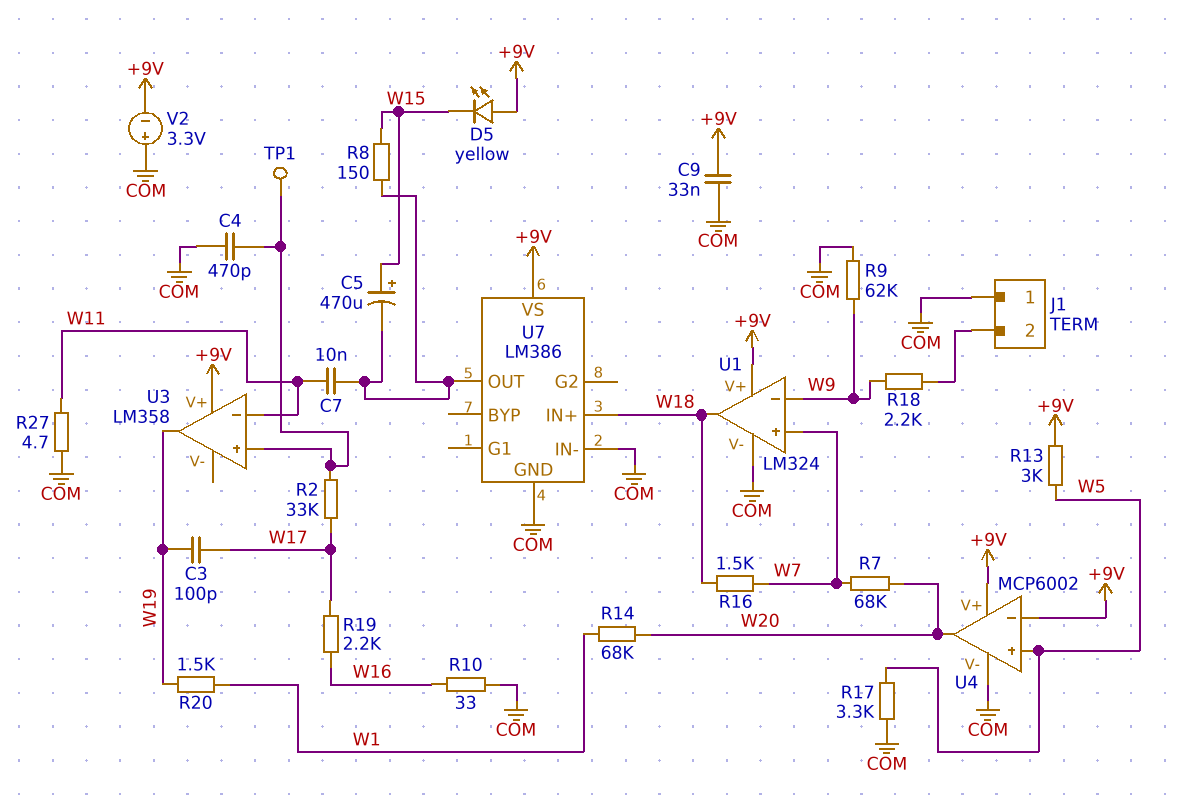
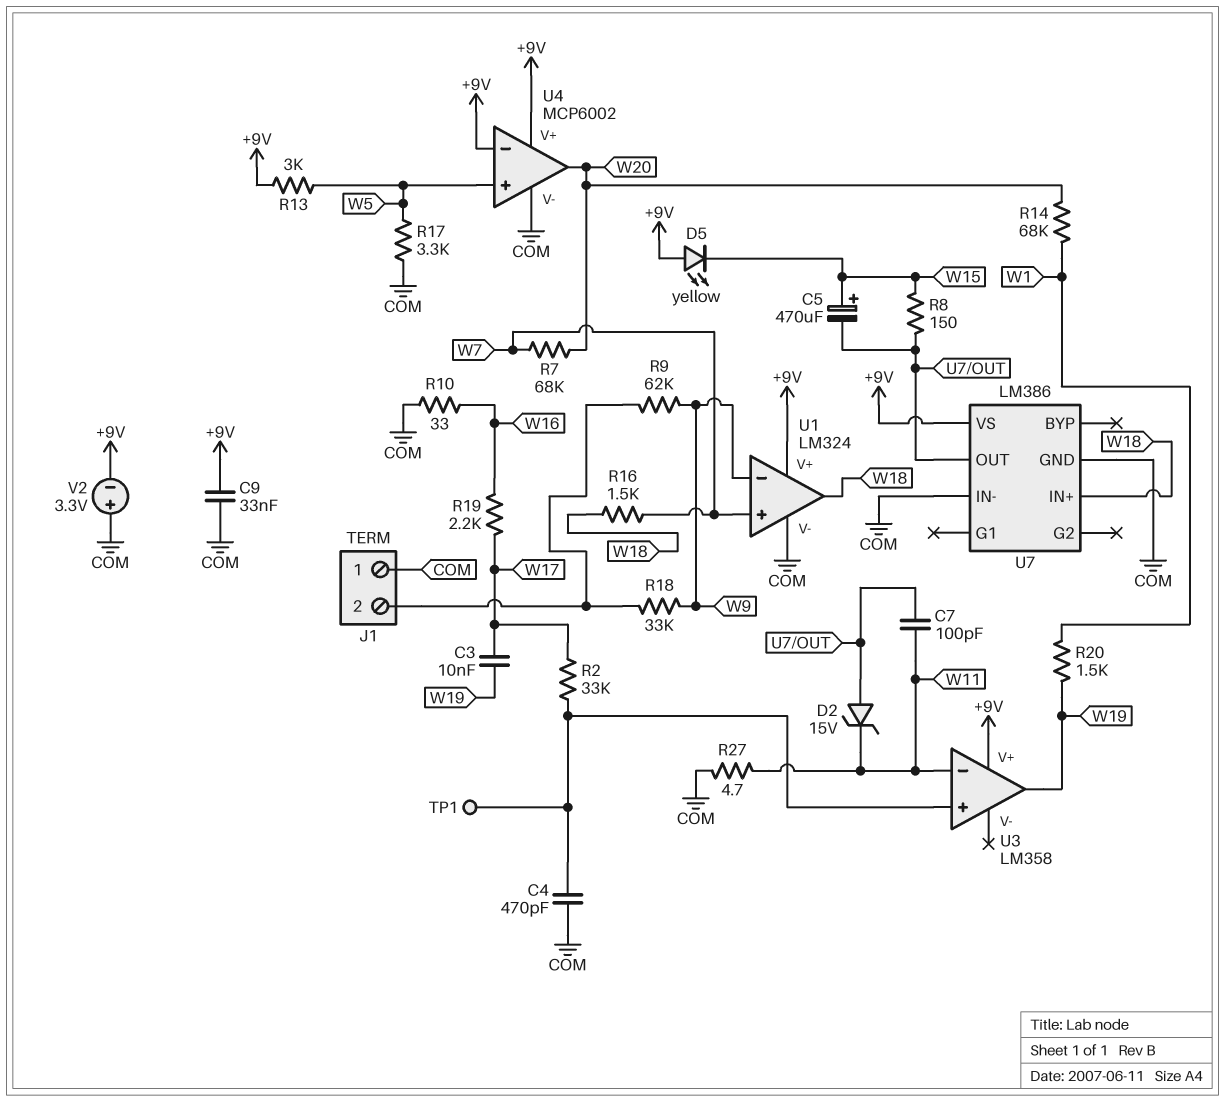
C3: 100pF (W17, W19) -> 10nF (W17, W19)
C7: 10nF (U7/OUT, W11) -> 100pF (U7/OUT, W11)
D2: none -> zener 15V (A U7/OUT, K W11)
R9: 62k (COM, W9) -> 62k (J1/2, W9)
R18: 2.2k (J1/2, W9) -> 33k (J1/2, W9)

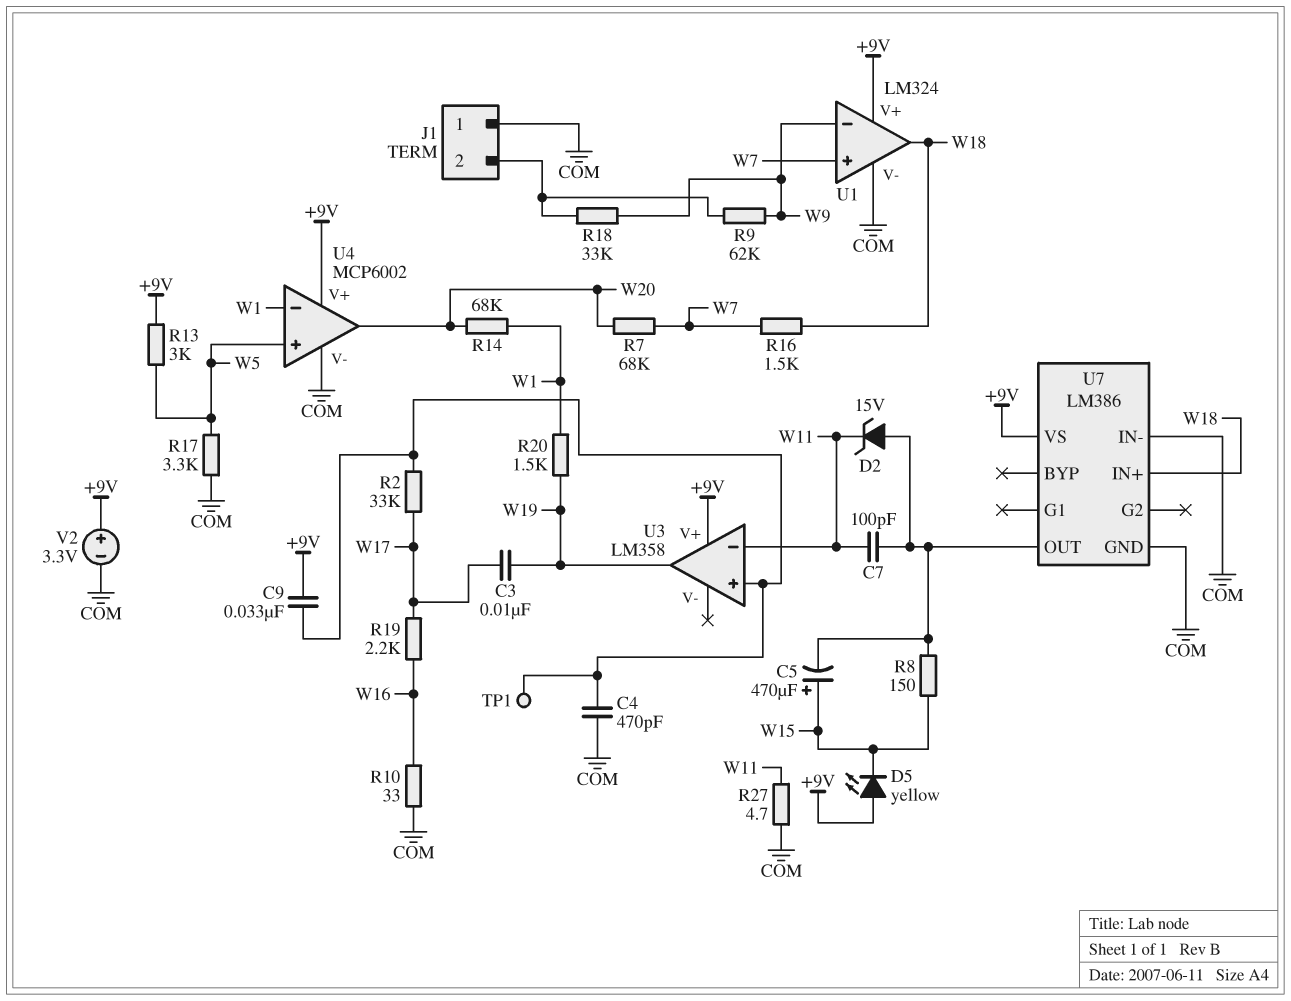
C9: 33nF (+9V, COM) -> 33nF (+9V, U3/in+)
U4 pin in-: +9V -> W1
V2: 3.3V (plus COM, minus +9V) -> 3.3V (plus +9V, minus COM)

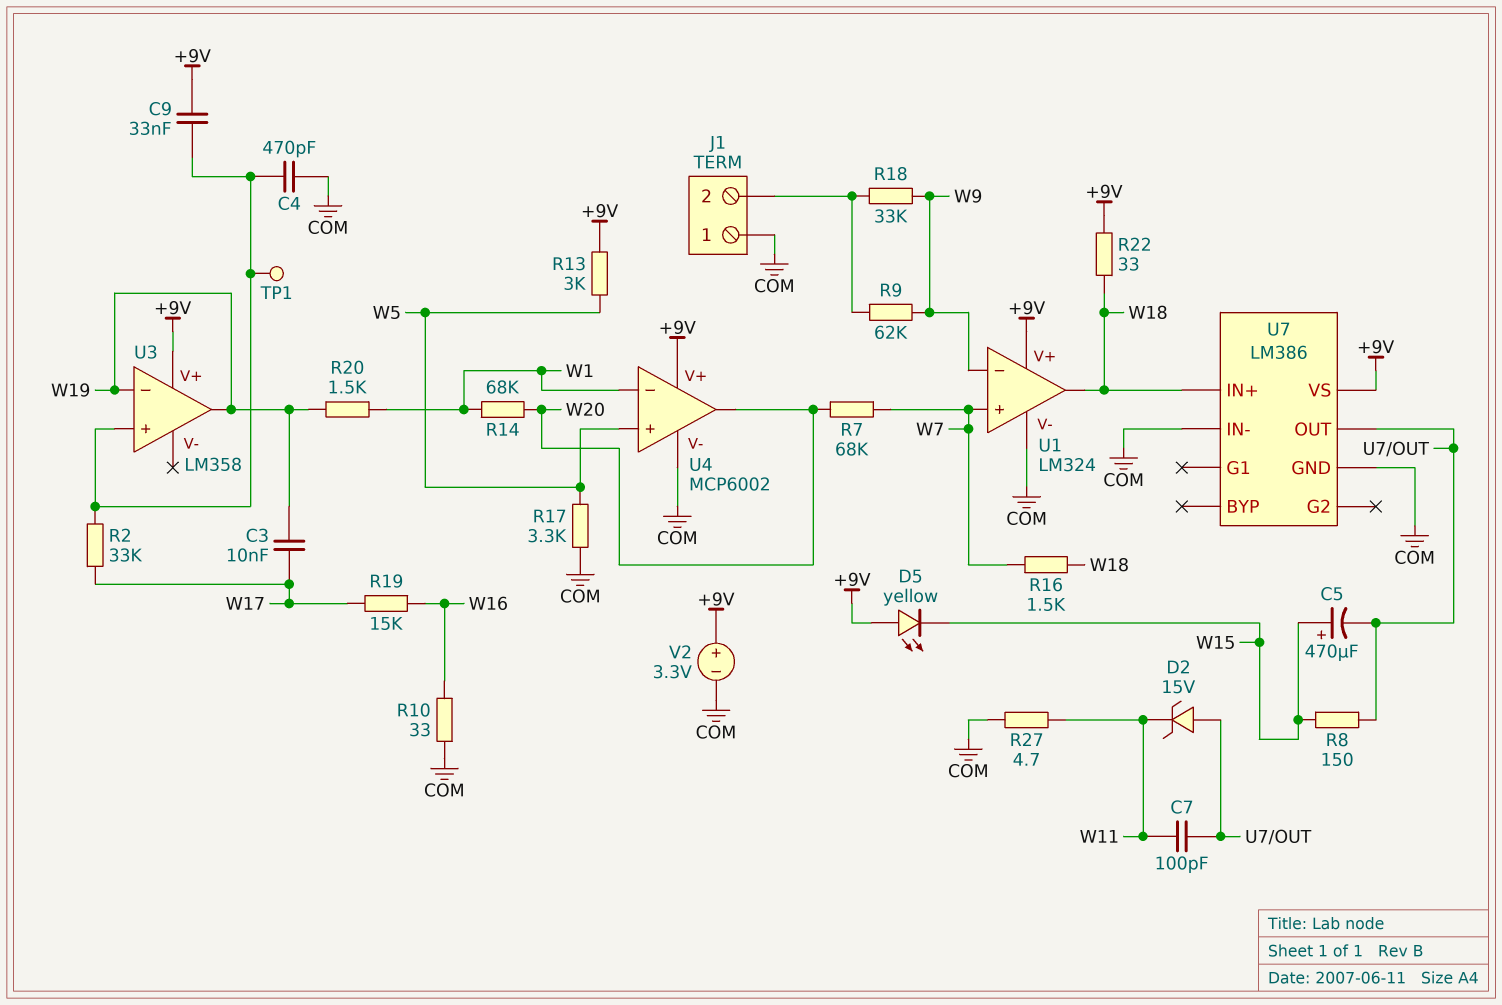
R19: 2.2k (W16, W17) -> 15k (W16, W17)
R22: none -> 33 (+9V, W18)
U3 pin in-: W11 -> W19

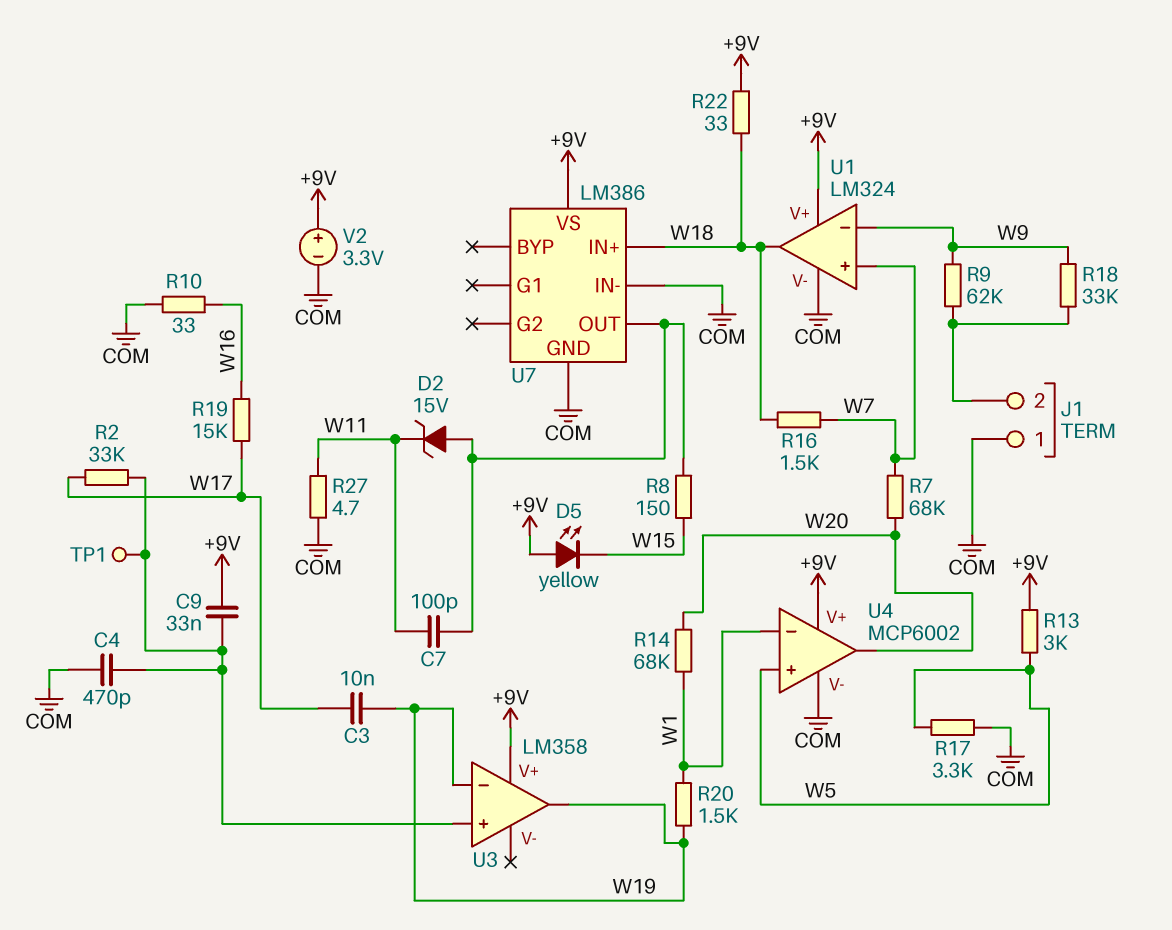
C5: 470uF (plus W15, minus U7/OUT) -> none

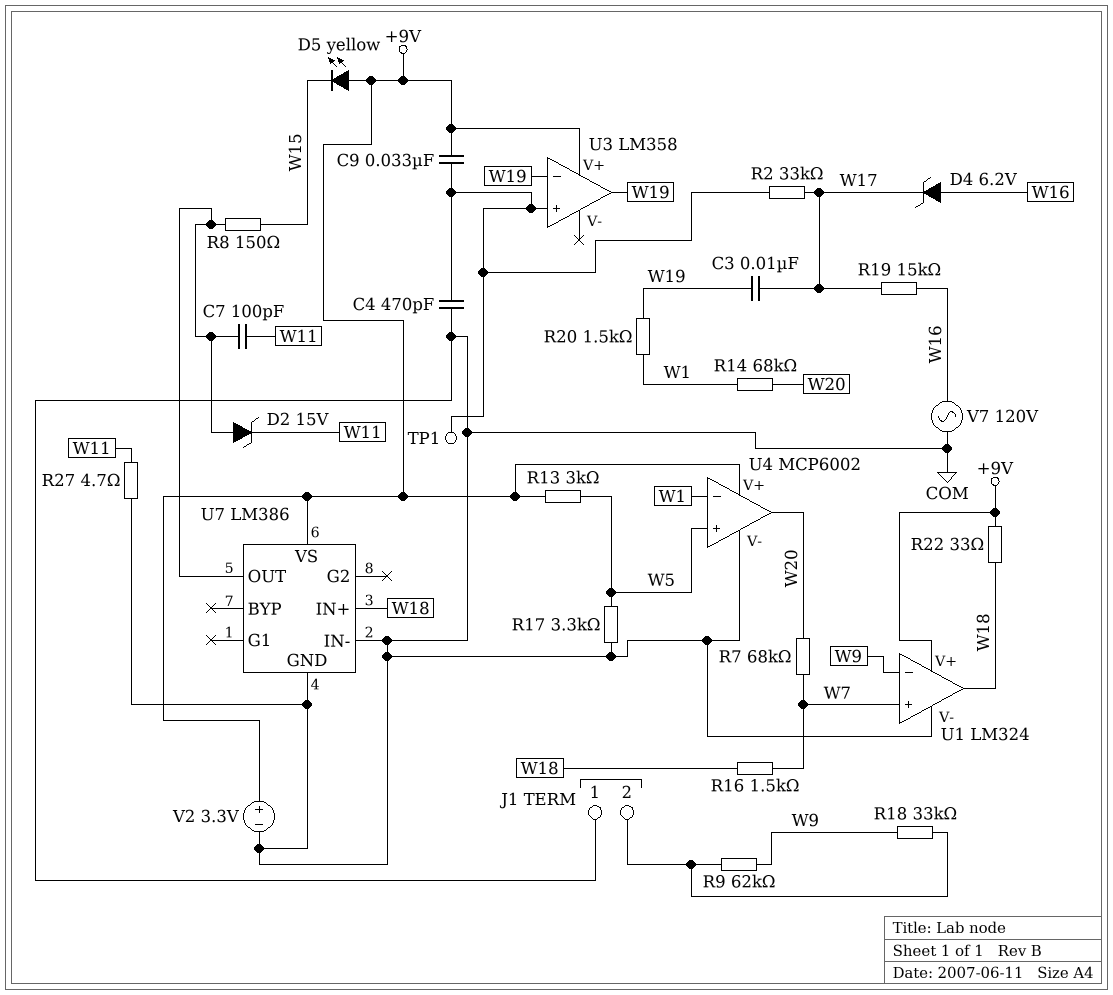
D4: none -> zener 6.2V (A W16, K W17)
R10: 33 (COM, W16) -> none
V7: none -> AC 120V (COM, W16)

